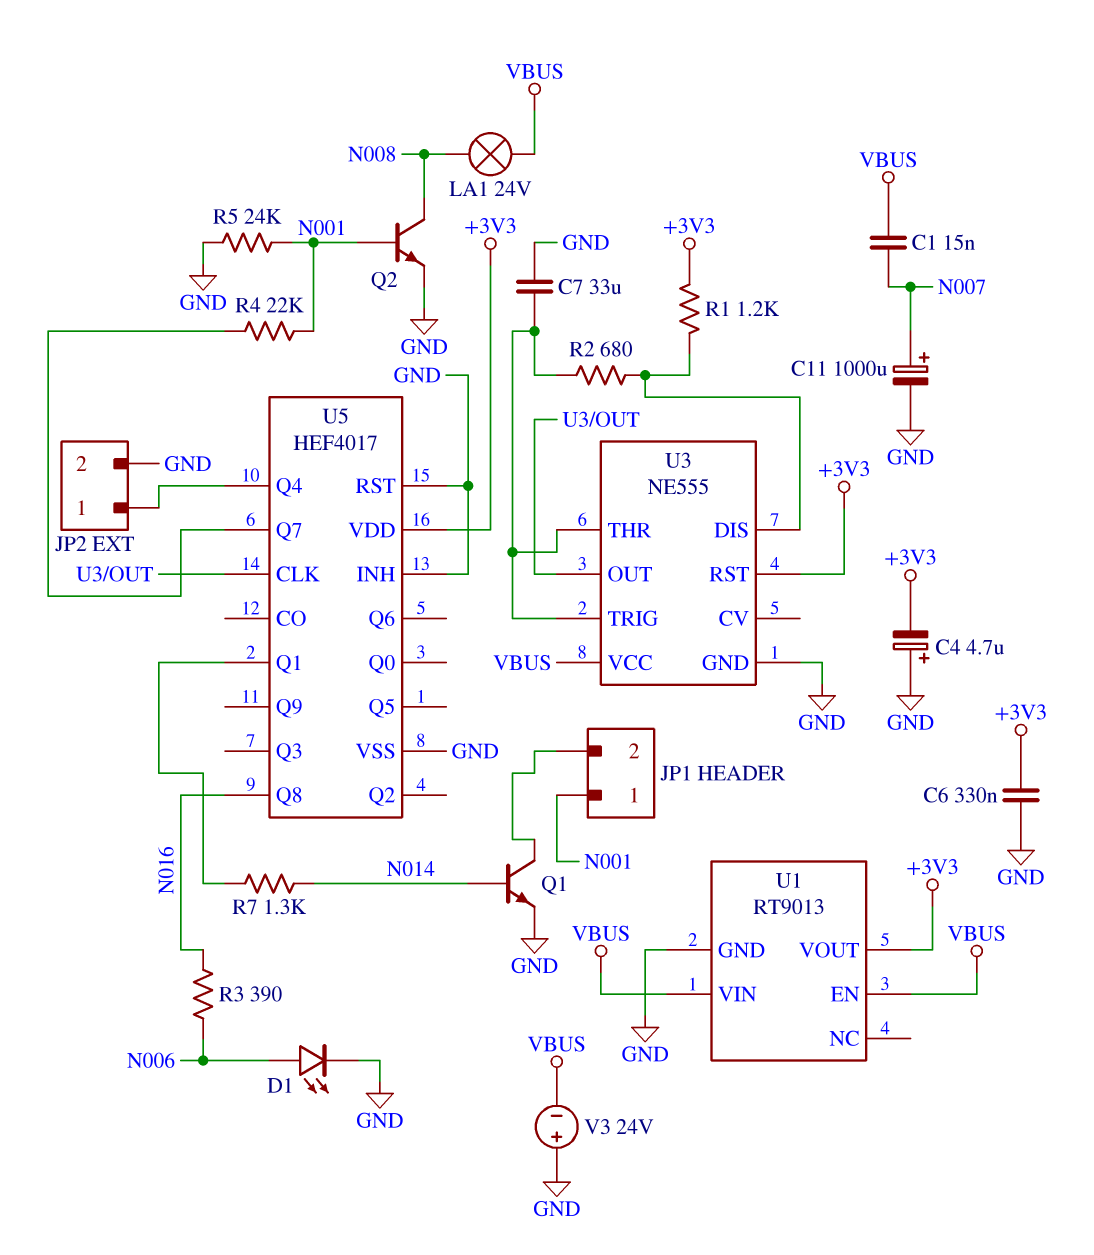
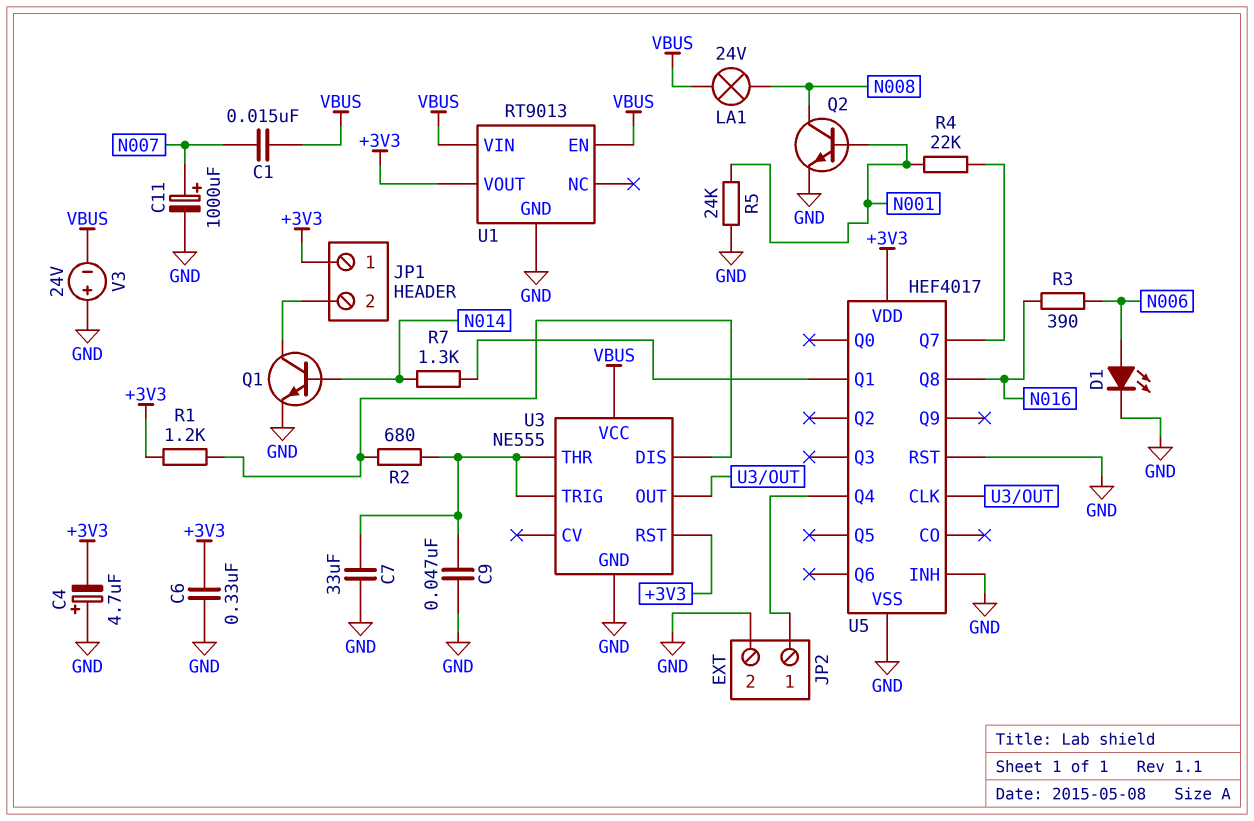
C9: none -> 47nF (GND, U3/THR)
JP1 pin 1: N001 -> +3V3

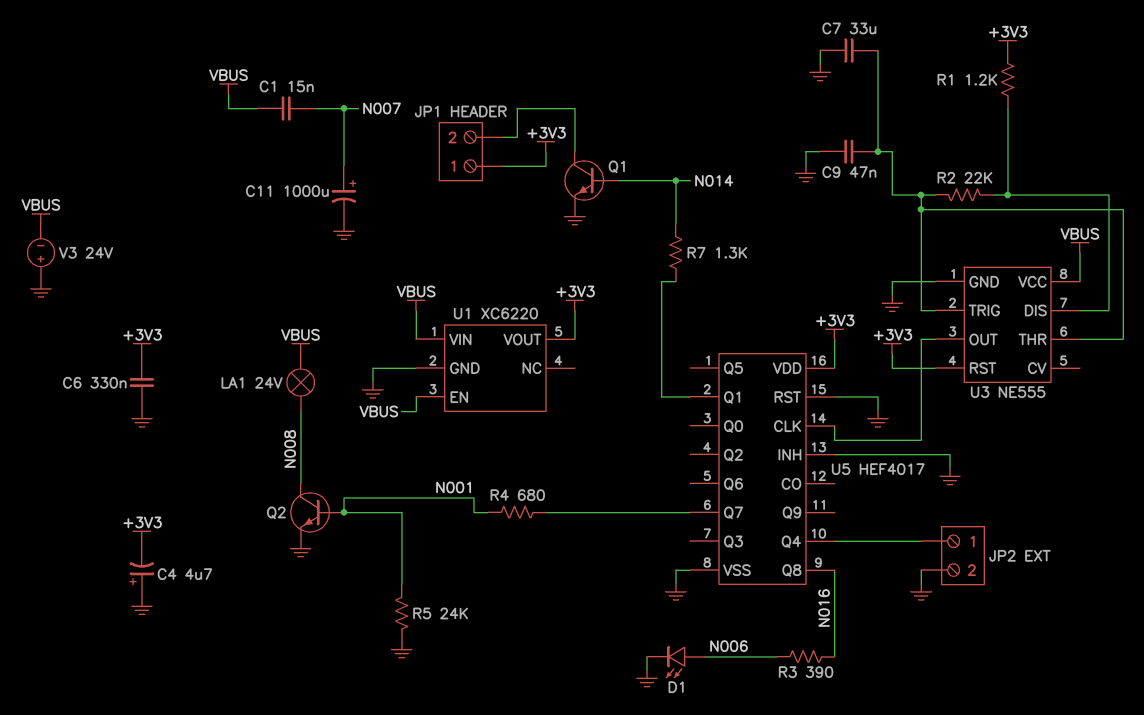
R2: 680 (U3/DIS, U3/THR) -> 22k (U3/DIS, U3/THR)
R4: 22k (N001, U5/Q7) -> 680 (N001, U5/Q7)
U1: RT9013 -> XC6220

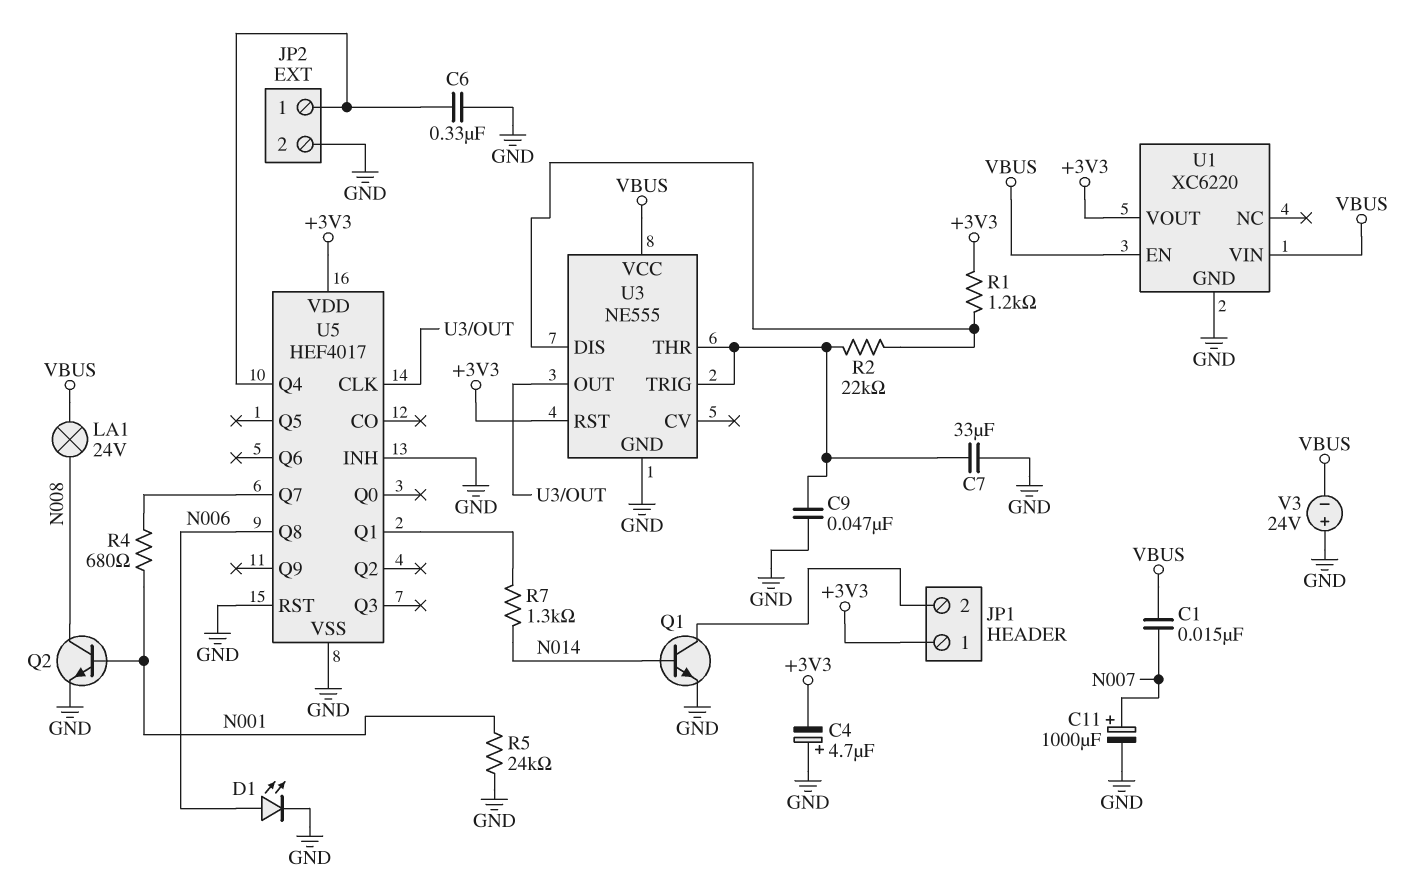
C6: 330nF (+3V3, GND) -> 330nF (GND, JP2/1)
R3: 390 (N006, N016) -> none
U5 pin Q8: N016 -> N006

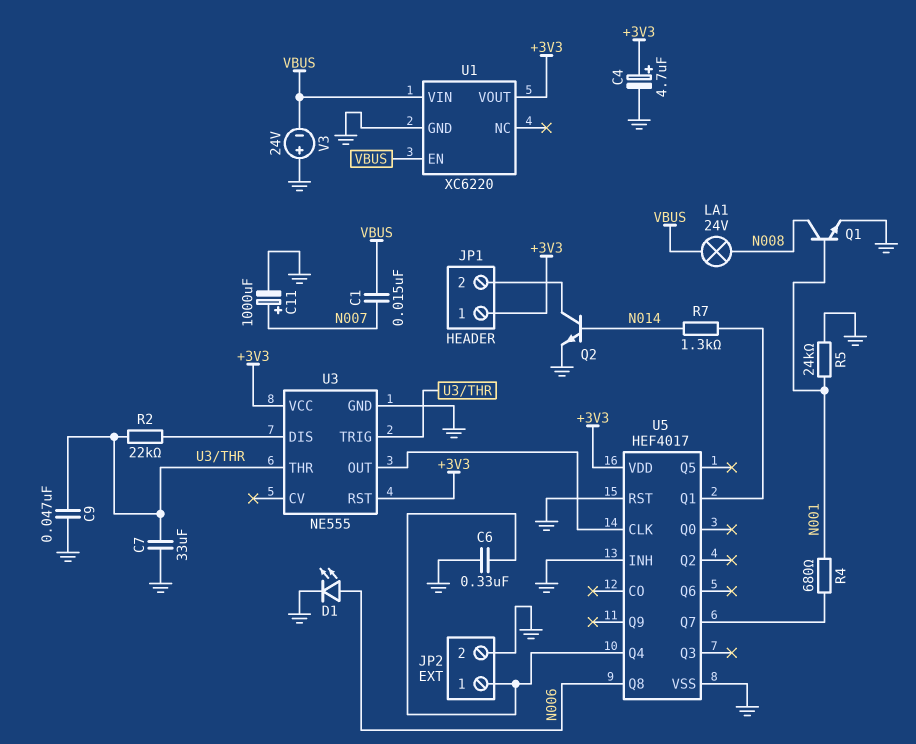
C4: 4.7uF (plus GND, minus +3V3) -> 4.7uF (plus +3V3, minus GND)
Q1: NPN (B N014, C JP1/2, E GND) -> NPN (B N001, C N008, E GND)
Q2: NPN (B N001, C N008, E GND) -> NPN (B N014, C JP1/2, E GND)
R1: 1.2k (+3V3, U3/DIS) -> none
U3 pin VCC: VBUS -> +3V3

